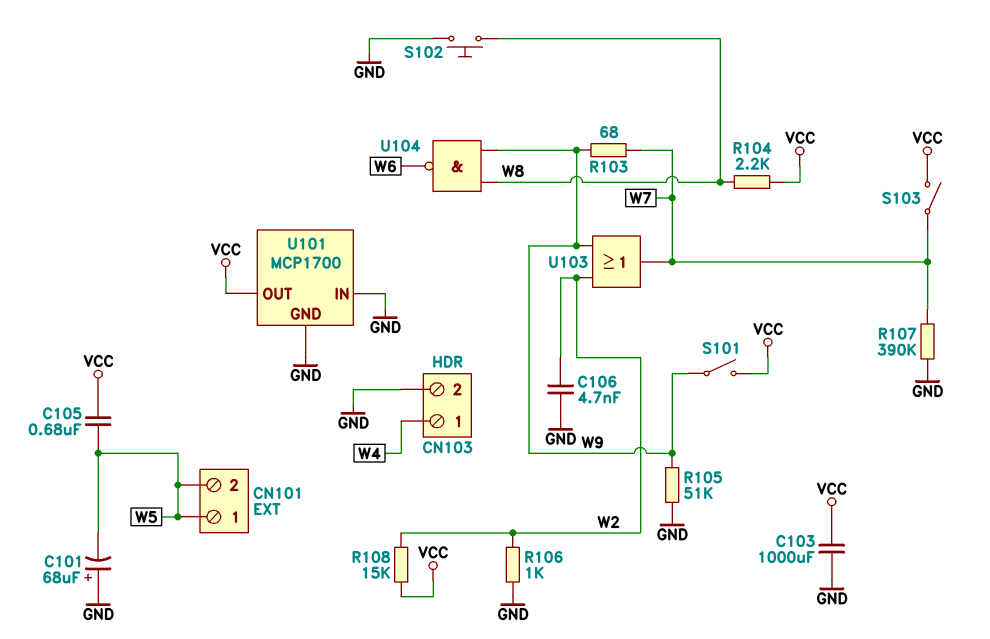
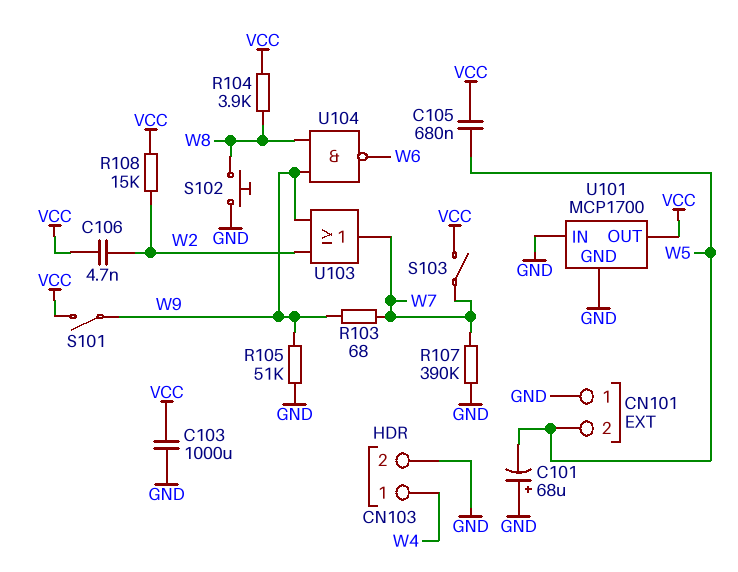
C106: 4.7nF (GND, W2) -> 4.7nF (VCC, W2)
CN101 pin 1: W5 -> GND
R104: 2.2k (VCC, W8) -> 3.9k (VCC, W8)
R106: 1k (GND, W2) -> none

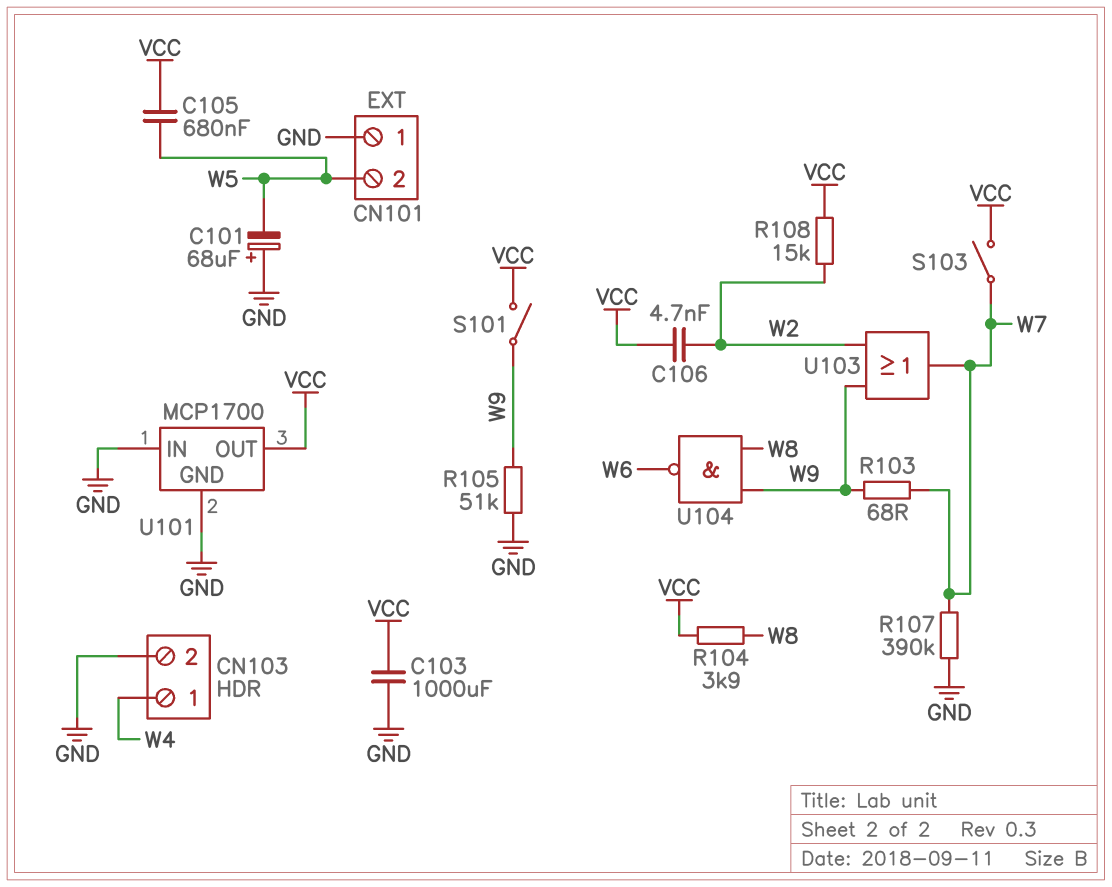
S102: button (GND, W8) -> none

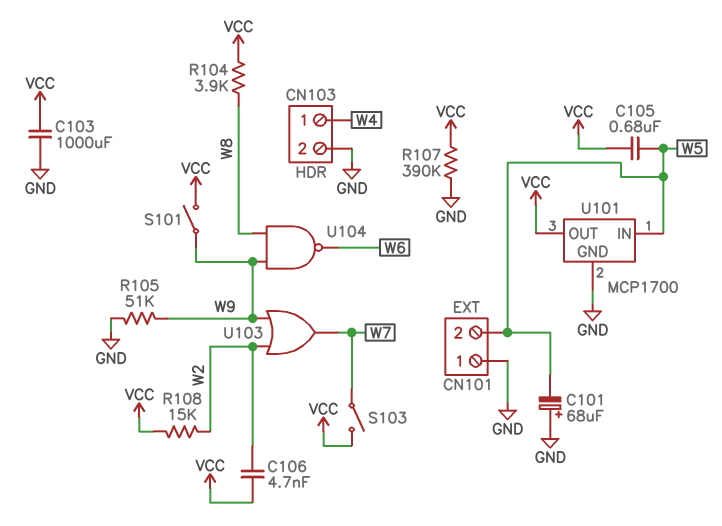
R103: 68 (W7, W9) -> none
R107: 390k (GND, W7) -> 390k (GND, VCC)
U101 pin IN: GND -> W5

